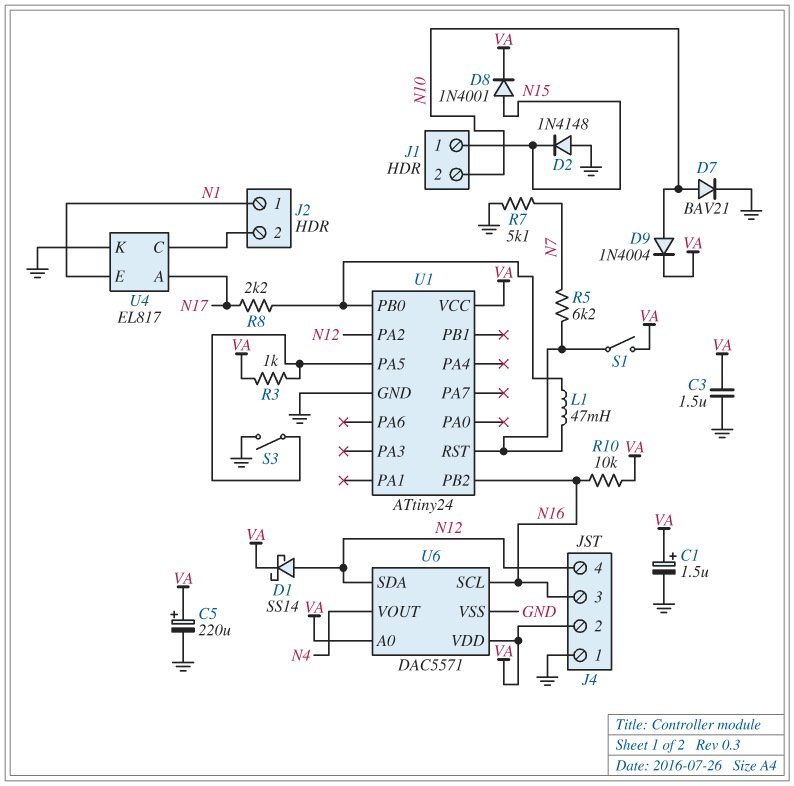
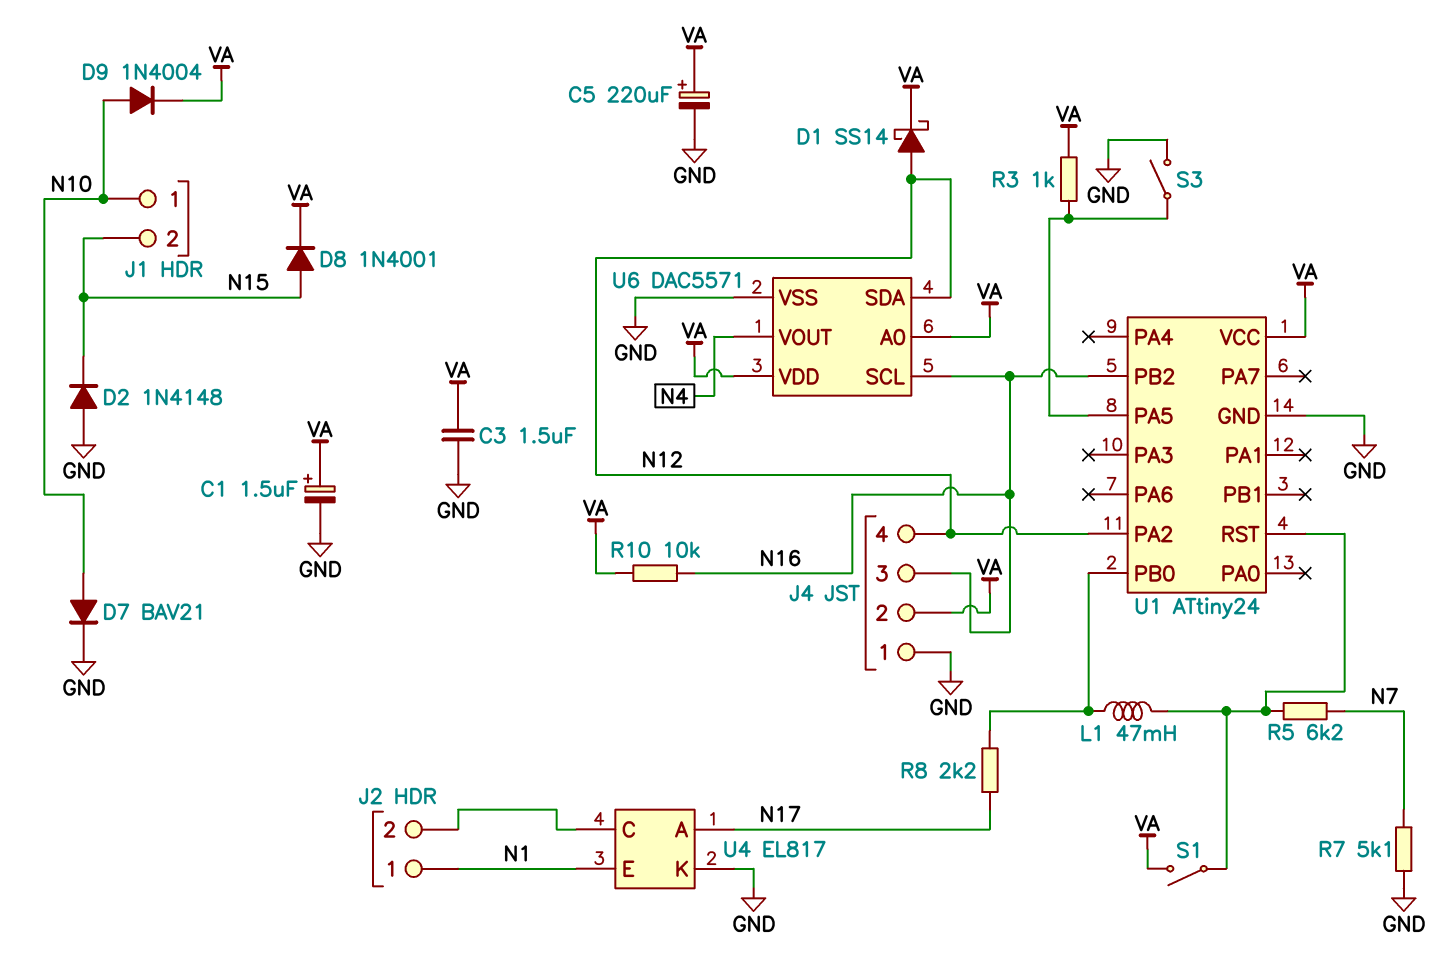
J1 pin 1: N15 -> N10
J1 pin 2: N10 -> N15

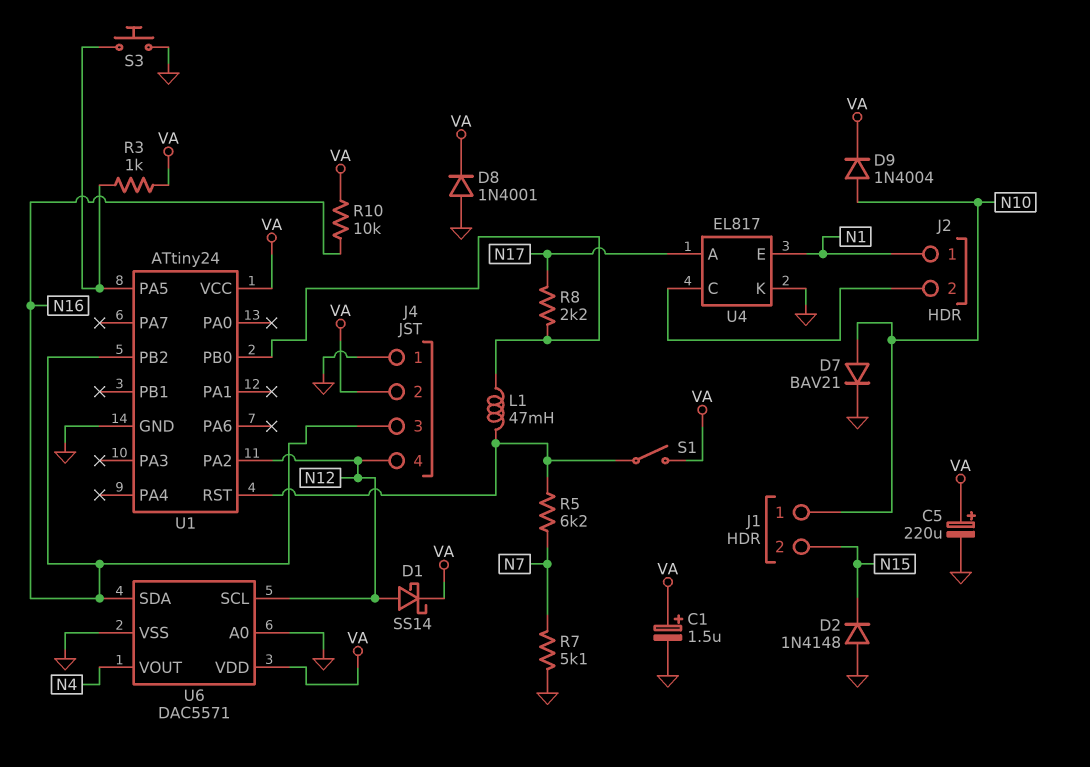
C3: 1.5uF (GND, VA) -> none
D8: diode 1N4001 (A N15, K VA) -> diode 1N4001 (A GND, K VA)
S3: switch (GND, U1/PA5) -> button (GND, U1/PA5)
U6 pin A0: VA -> GND
U6 pin SCL: N16 -> N12
U6 pin SDA: N12 -> N16

